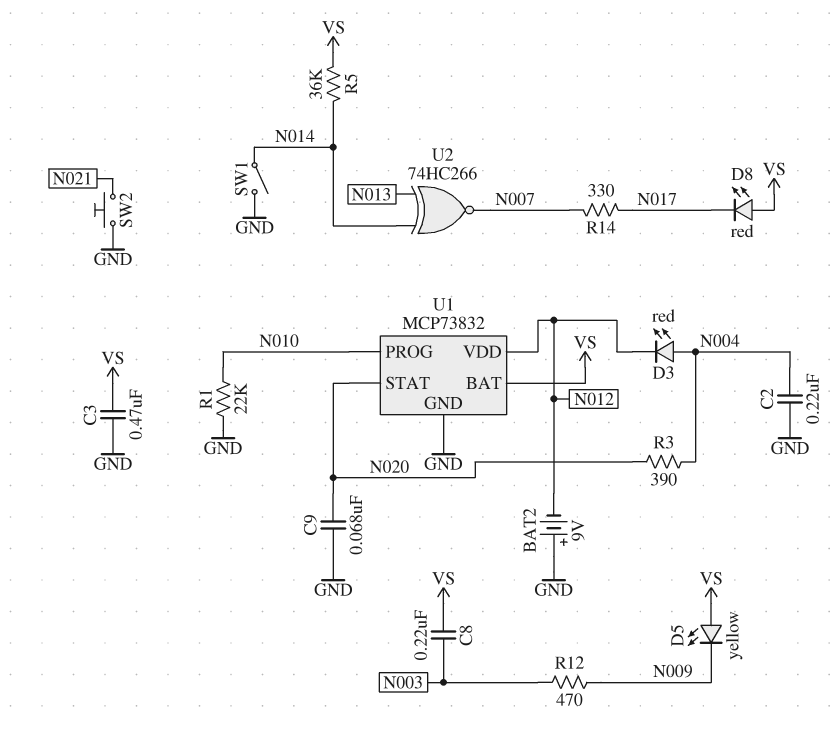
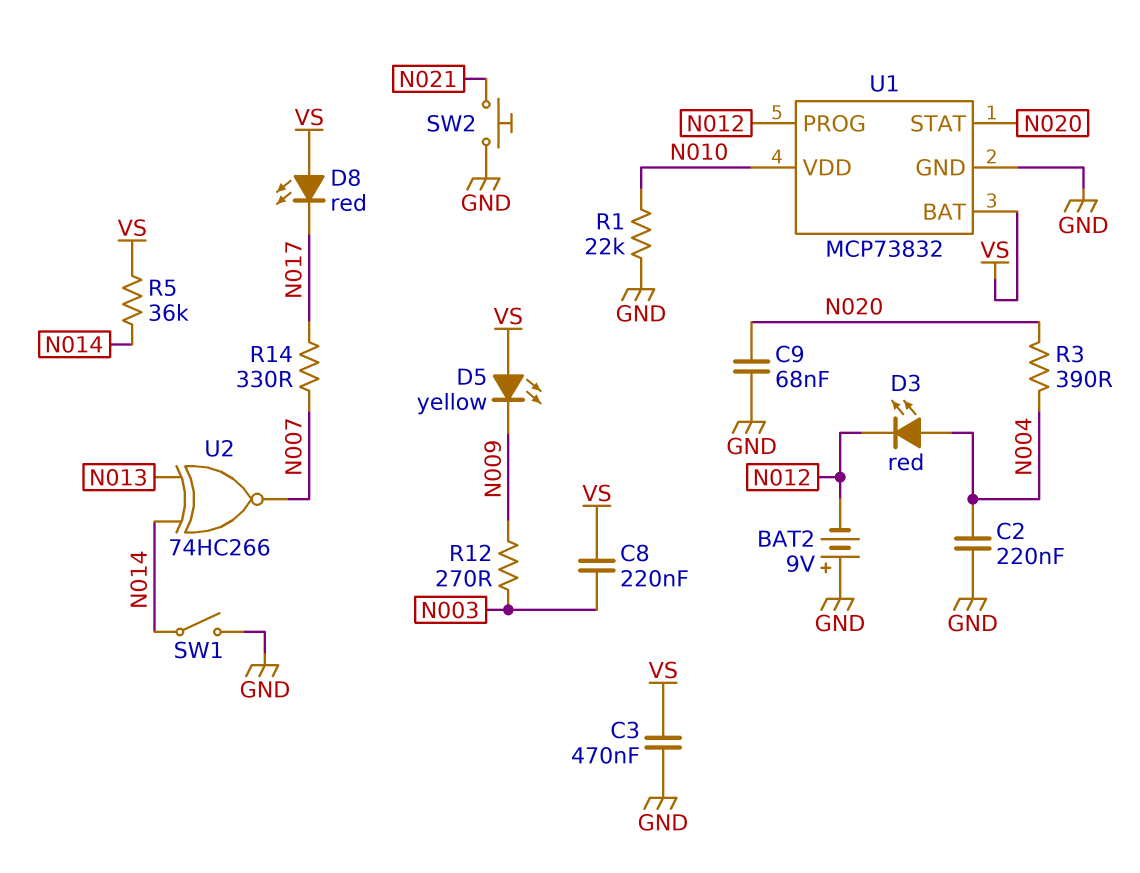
R12: 470 (N003, N009) -> 270 (N003, N009)
U1 pin PROG: N010 -> N012
U1 pin VDD: N012 -> N010

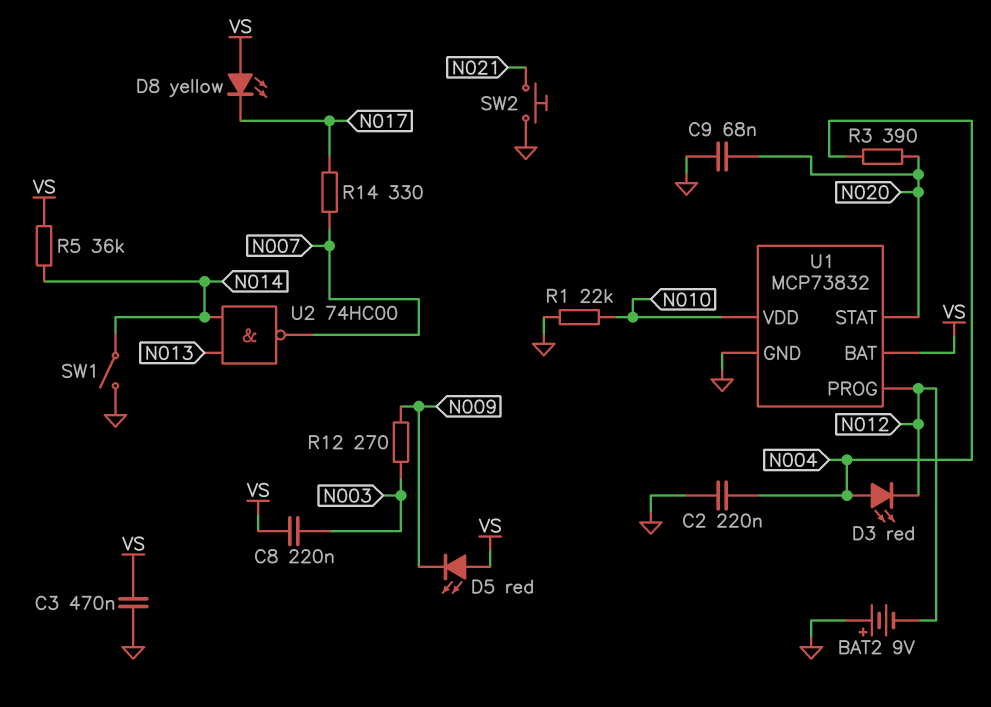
D5: LED yellow (A VS, K N009) -> LED red (A VS, K N009)
D8: LED red (A VS, K N017) -> LED yellow (A VS, K N017)
U2: XNOR 74HC266 (in N013, in N014, out N007) -> NAND 74HC00 (in N013, in N014, out N007)

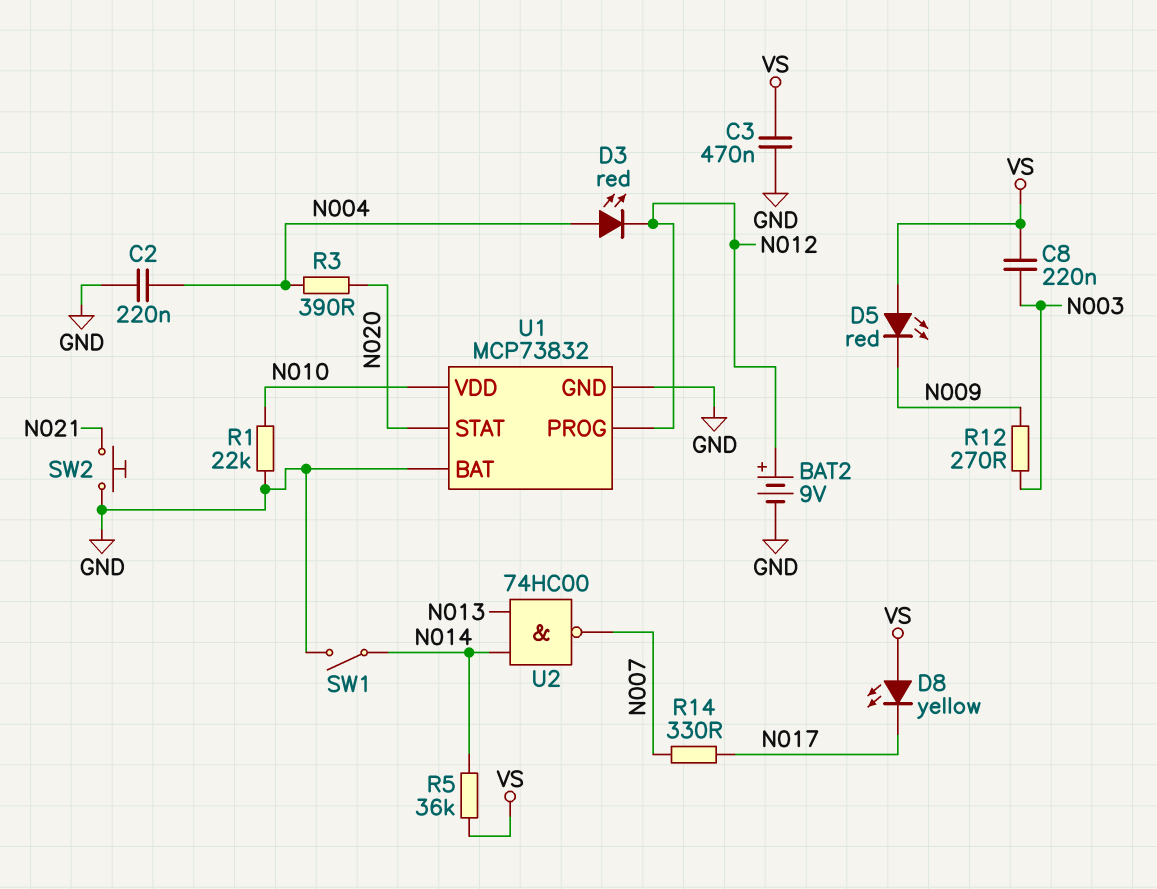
BAT2: 9V (plus GND, minus N012) -> 9V (plus N012, minus GND)
C9: 68nF (GND, N020) -> none
U1 pin BAT: VS -> GND

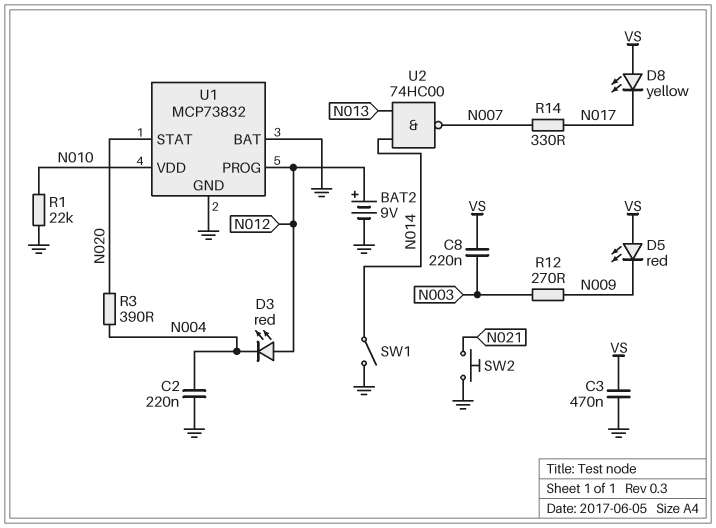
D3: LED red (A N004, K N012) -> LED red (A N012, K N004)
R5: 36k (N014, VS) -> none

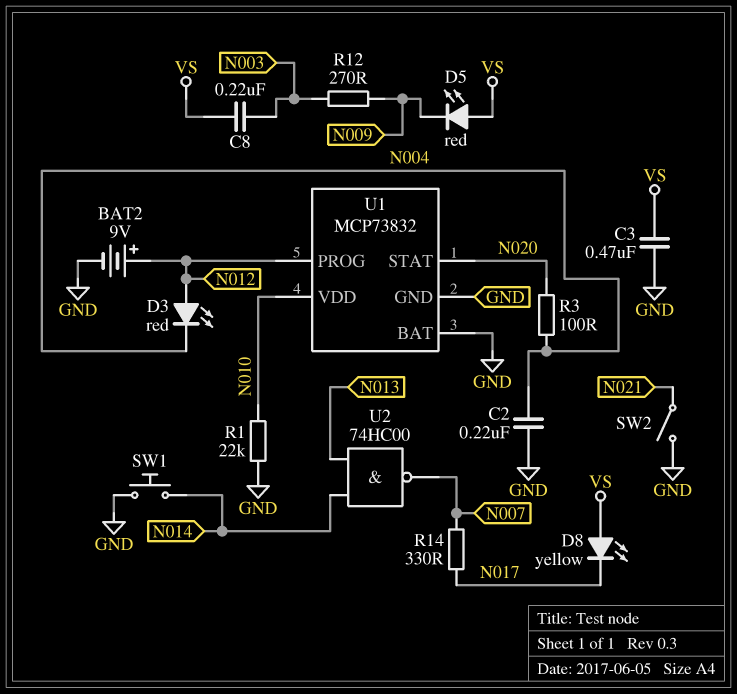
R3: 390 (N004, N020) -> 100 (N004, N020)
SW1: switch (GND, N014) -> button (GND, N014)
SW2: button (GND, N021) -> switch (GND, N021)

